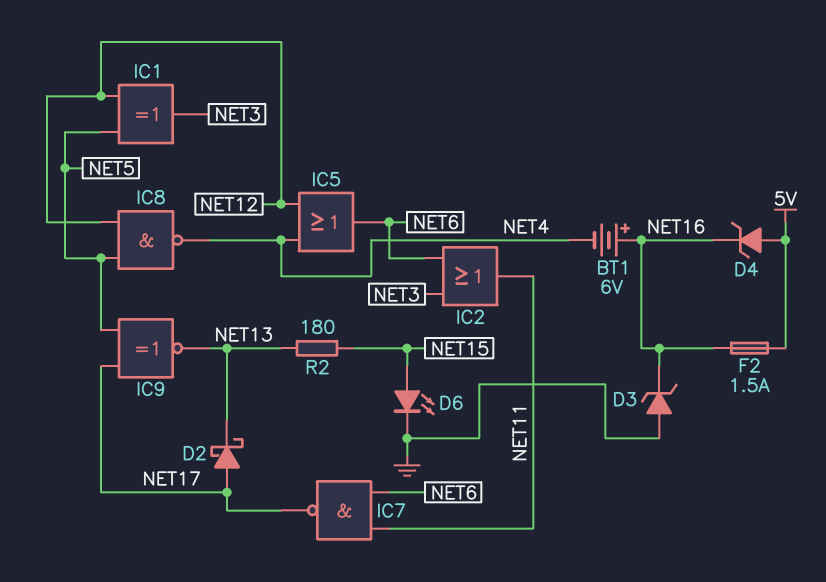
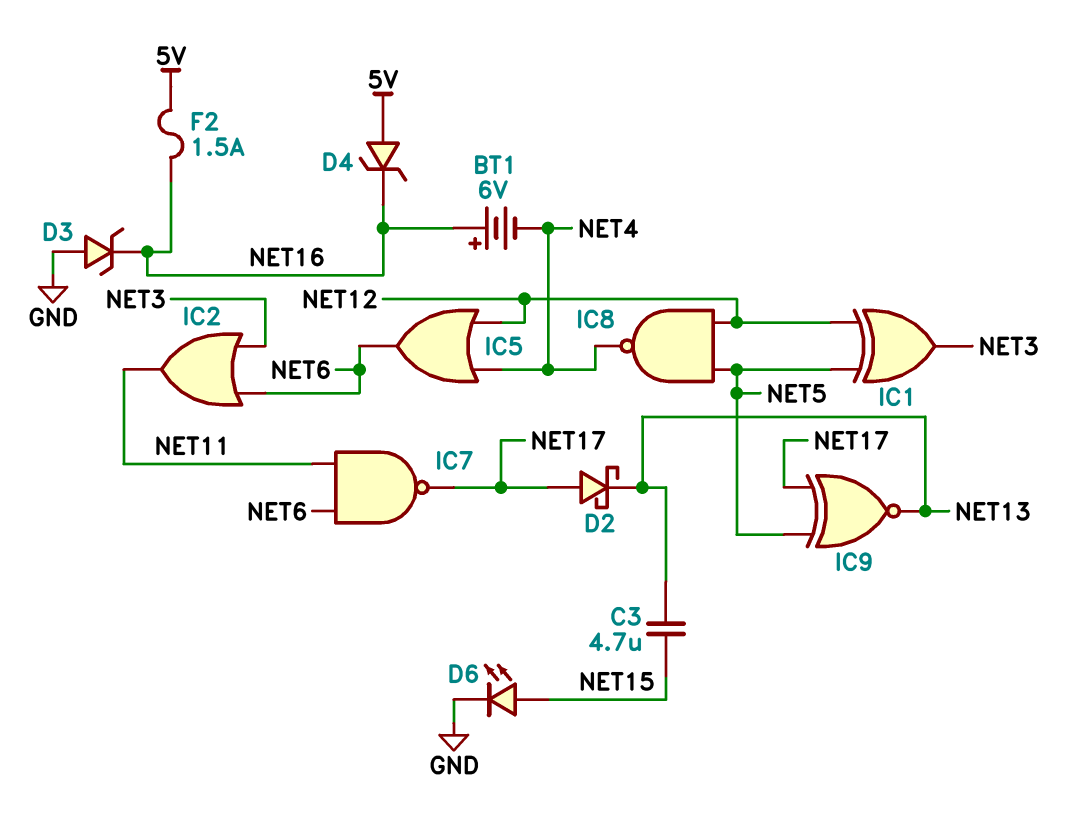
C3: none -> 4.7uF (NET13, NET15)
R2: 180 (NET13, NET15) -> none

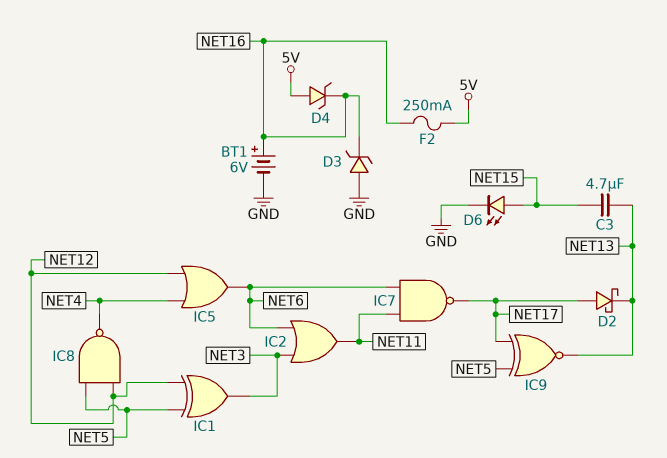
BT1: 6V (plus NET16, minus NET4) -> 6V (plus NET16, minus GND)
F2: 1.5A (5V, NET16) -> 250mA (5V, NET16)

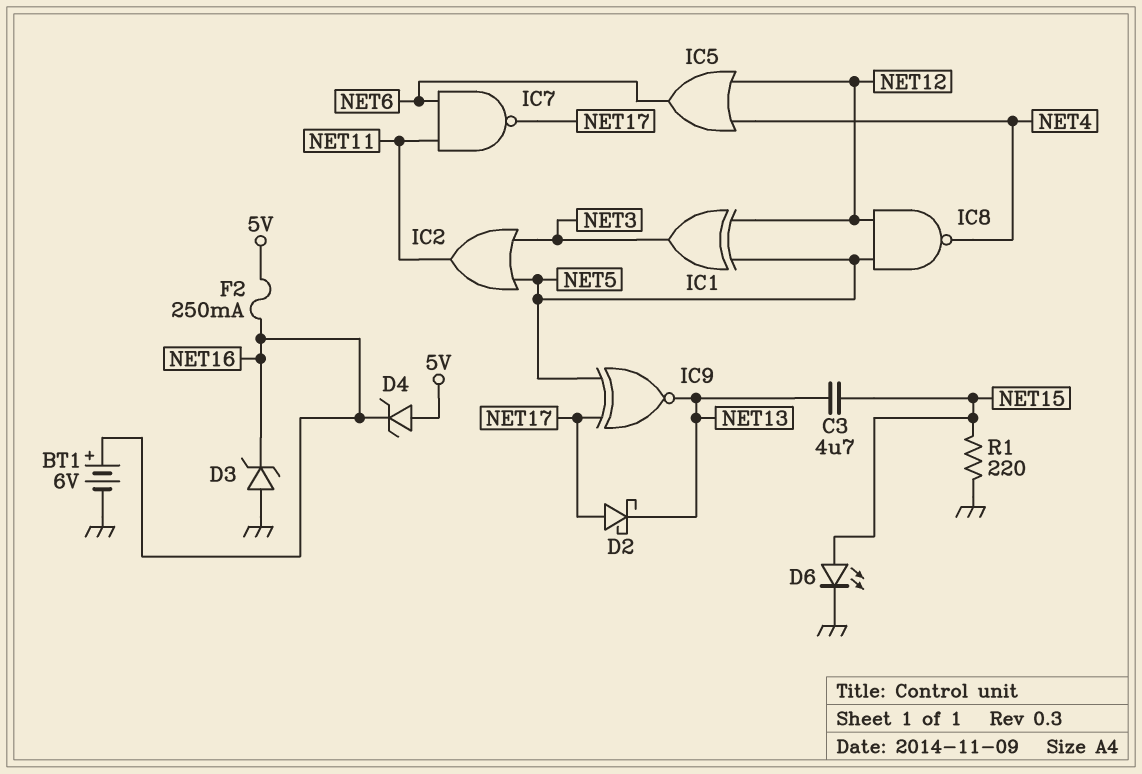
IC2: OR (in NET3, in NET6, out NET11) -> OR (in NET3, in NET5, out NET11)
R1: none -> 220 (GND, NET15)

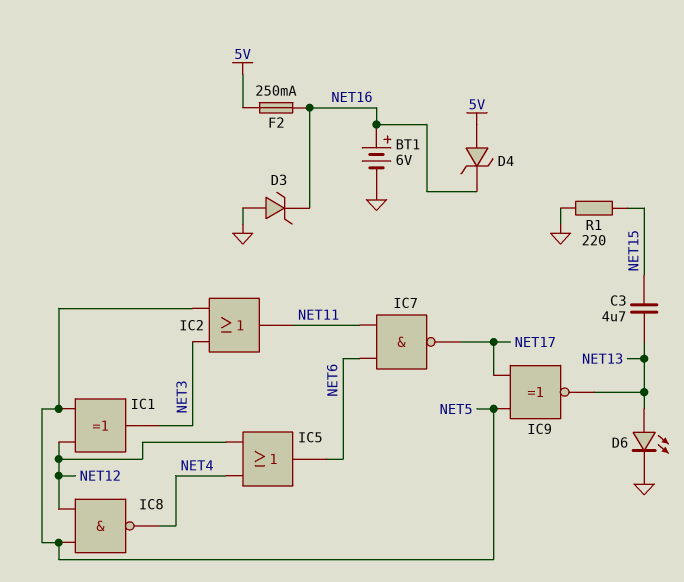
D2: schottky (A NET17, K NET13) -> none
D6: LED (A NET15, K GND) -> LED (A NET13, K GND)

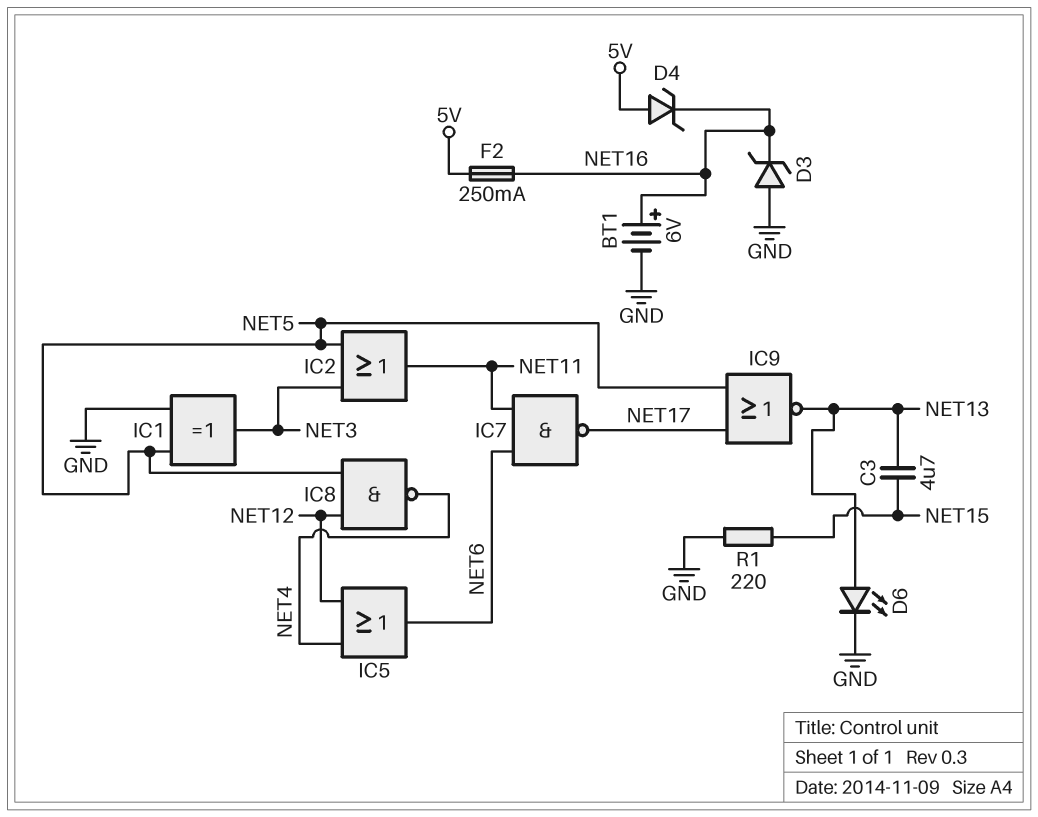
IC1: XOR (in NET5, in NET12, out NET3) -> XOR (in GND, in NET5, out NET3)
IC9: XNOR (in NET5, in NET17, out NET13) -> NOR (in NET5, in NET17, out NET13)

